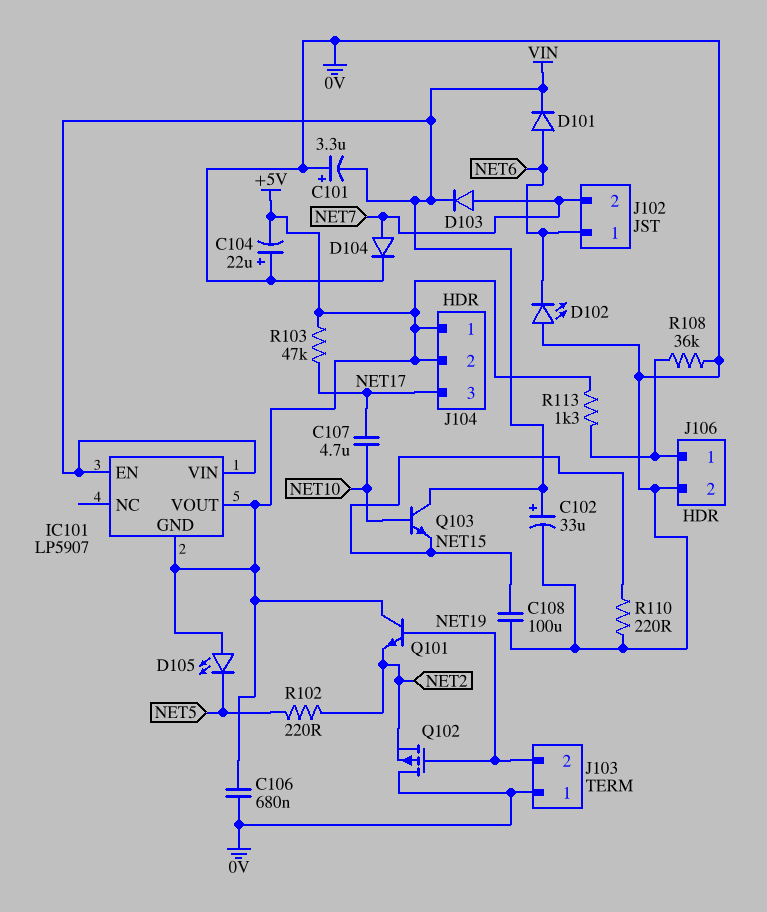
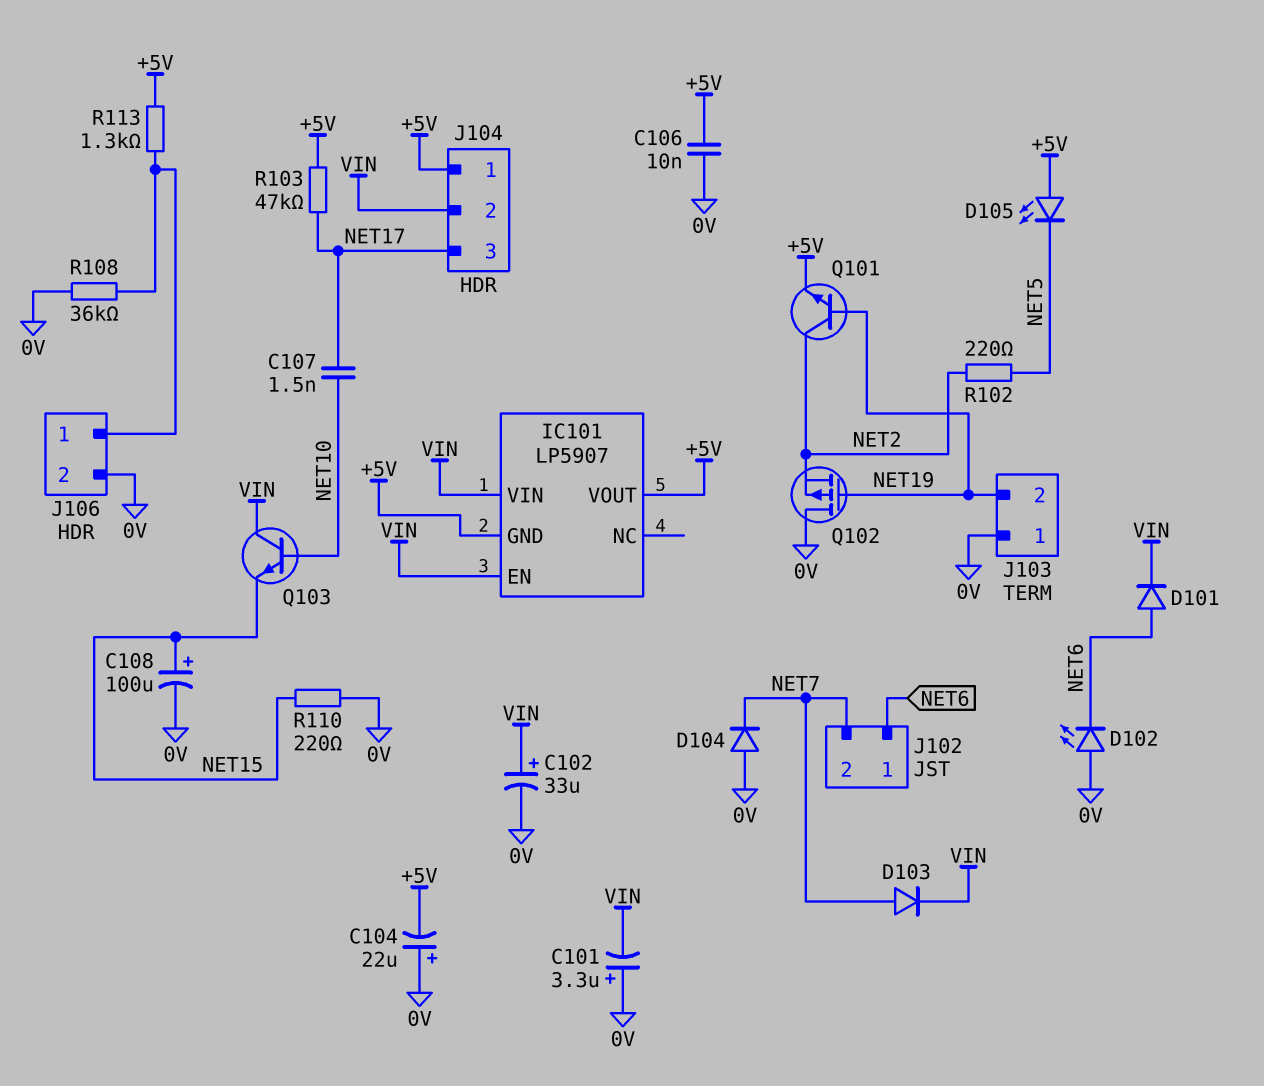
C106: 680nF (+5V, 0V) -> 10nF (+5V, 0V)
C107: 4.7uF (NET10, NET17) -> 1.5nF (NET10, NET17)
C108: 100uF (0V, NET15) -> 100uF (plus NET15, minus 0V)
D104: diode (A NET7, K 0V) -> diode (A 0V, K NET7)
J104 pin 2: +5V -> VIN
Q101: NPN (B NET19, C +5V, E NET2) -> NPN (B NET19, C NET2, E +5V)

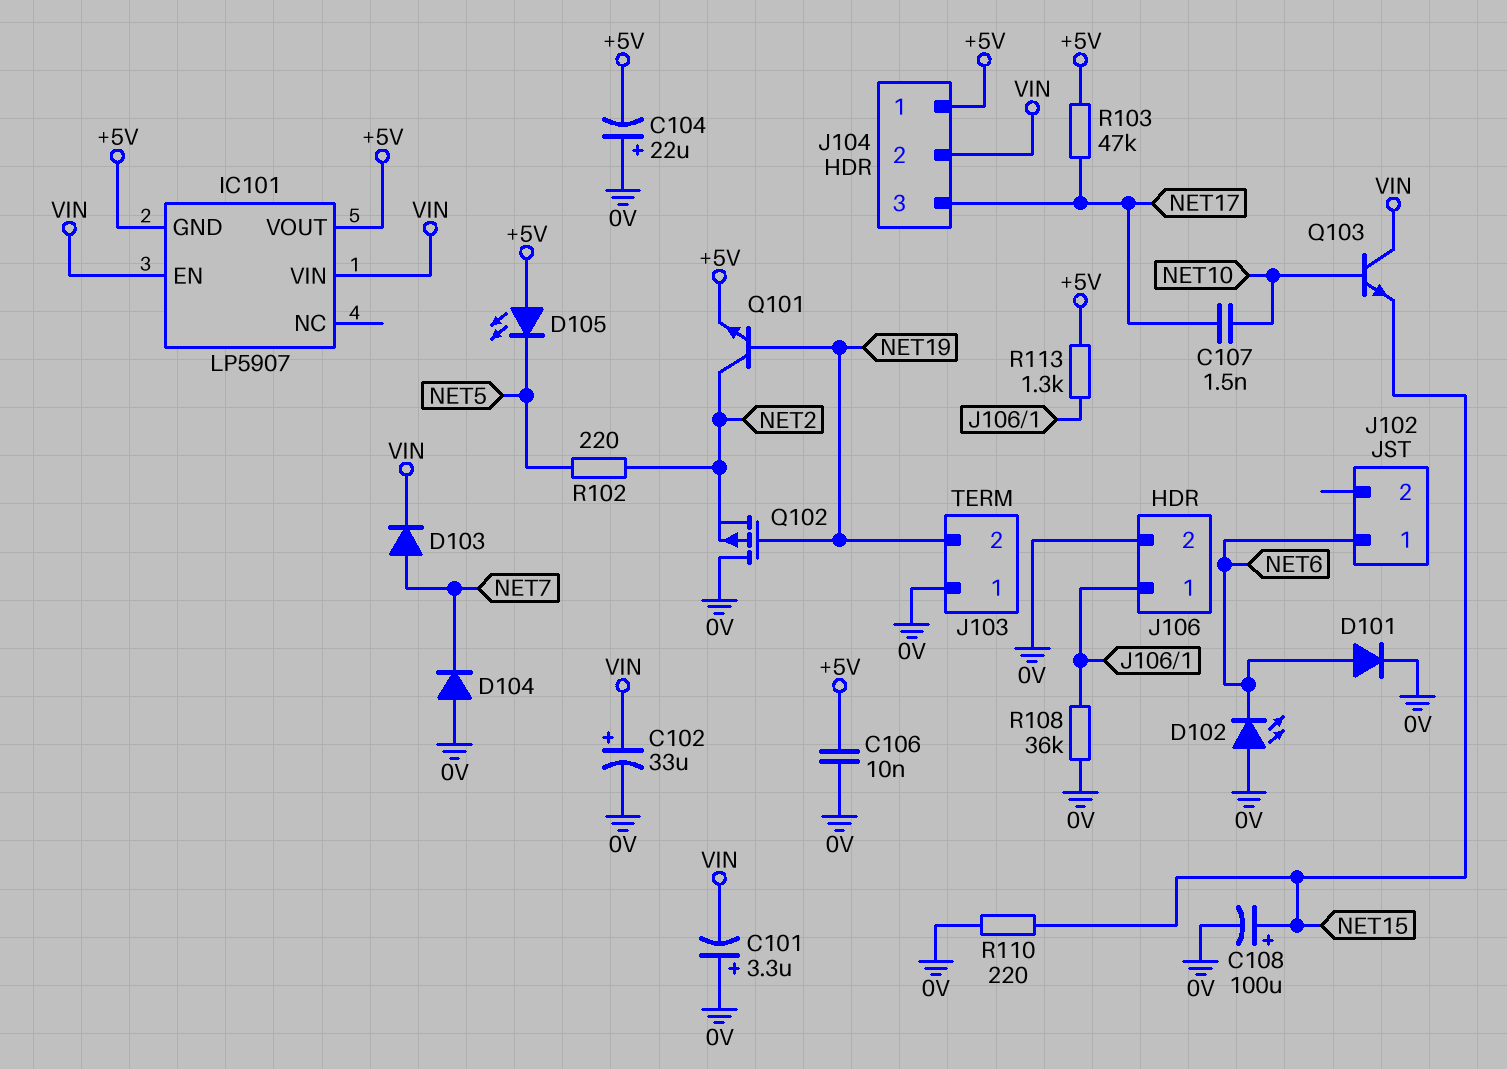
D101: diode (A NET6, K VIN) -> diode (A NET6, K 0V)
J102 pin 2: NET7 -> none

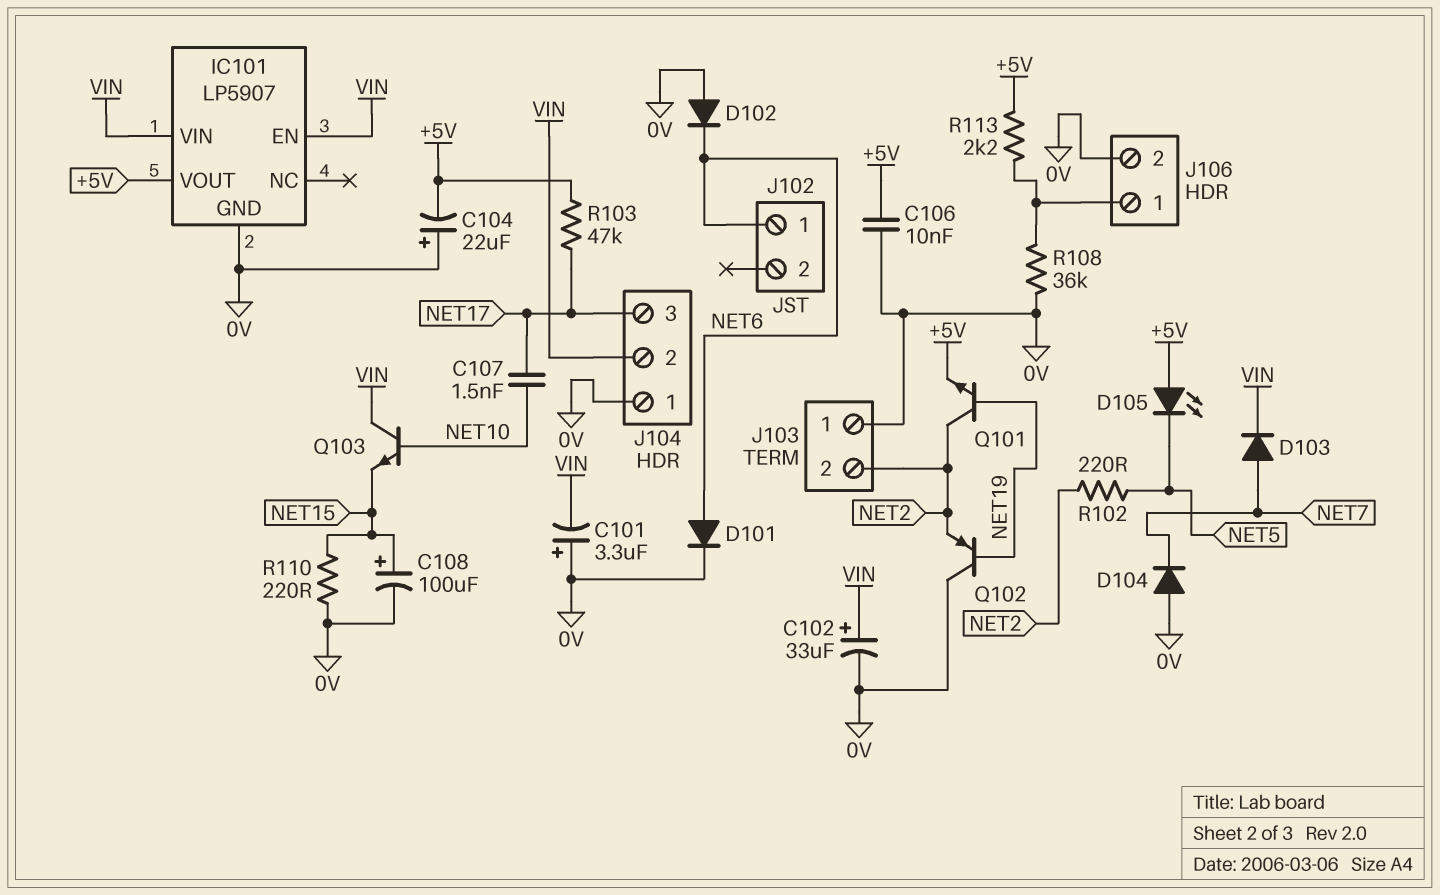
D102: LED (A 0V, K NET6) -> diode (A 0V, K NET6)
IC101 pin GND: +5V -> 0V
J103 pin 2: NET19 -> NET2
J104 pin 1: +5V -> 0V
Q102: PMOS (G NET19, D 0V, S NET2) -> PNP (B NET19, C 0V, E NET2)
R113: 1.3k (+5V, J106/1) -> 2.2k (+5V, J106/1)

